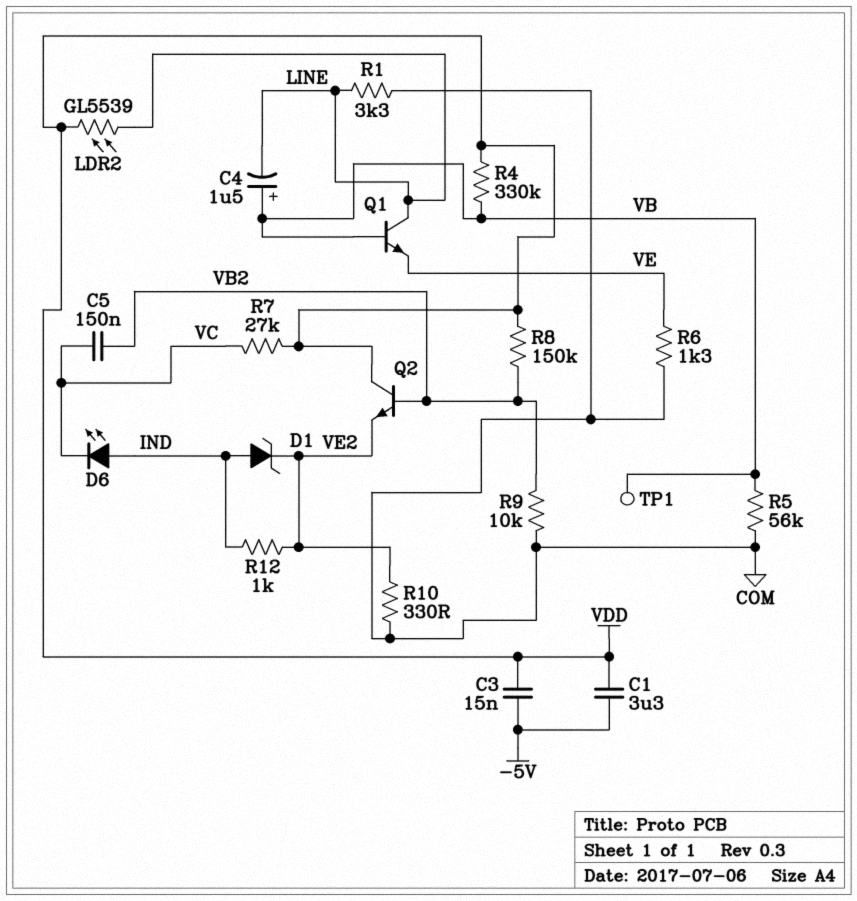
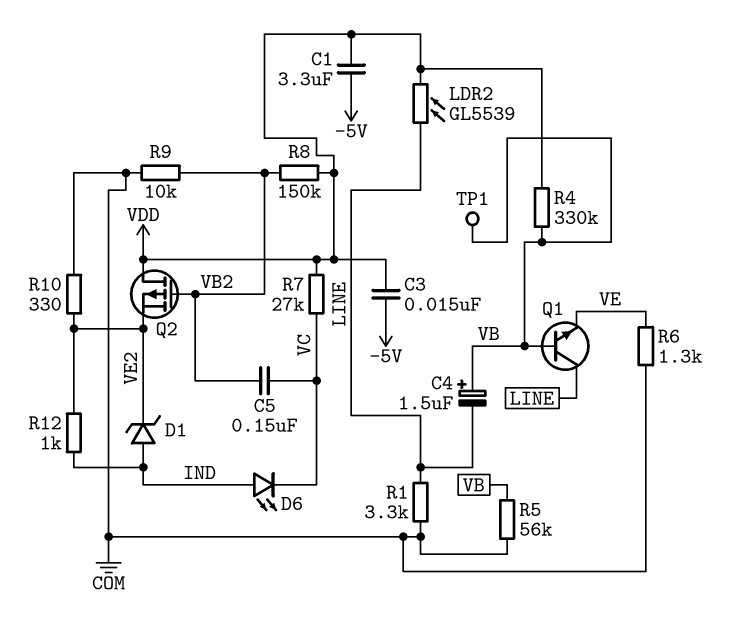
Q2: NPN (B VB2, C VDD, E VE2) -> PMOS (G VB2, D VDD, S VE2)

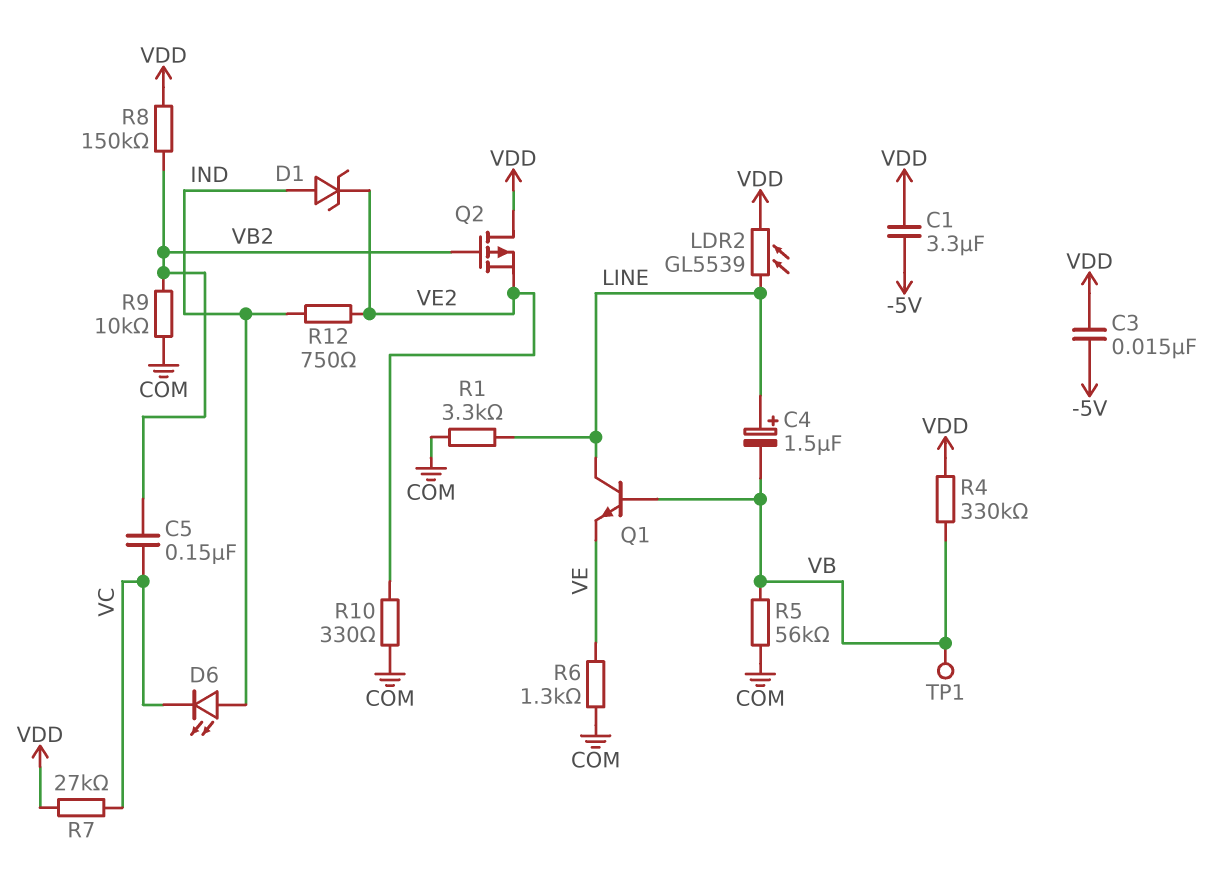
C4: 1.5uF (plus VB, minus LINE) -> 1.5uF (plus LINE, minus VB)
R12: 1k (IND, VE2) -> 750 (IND, VE2)

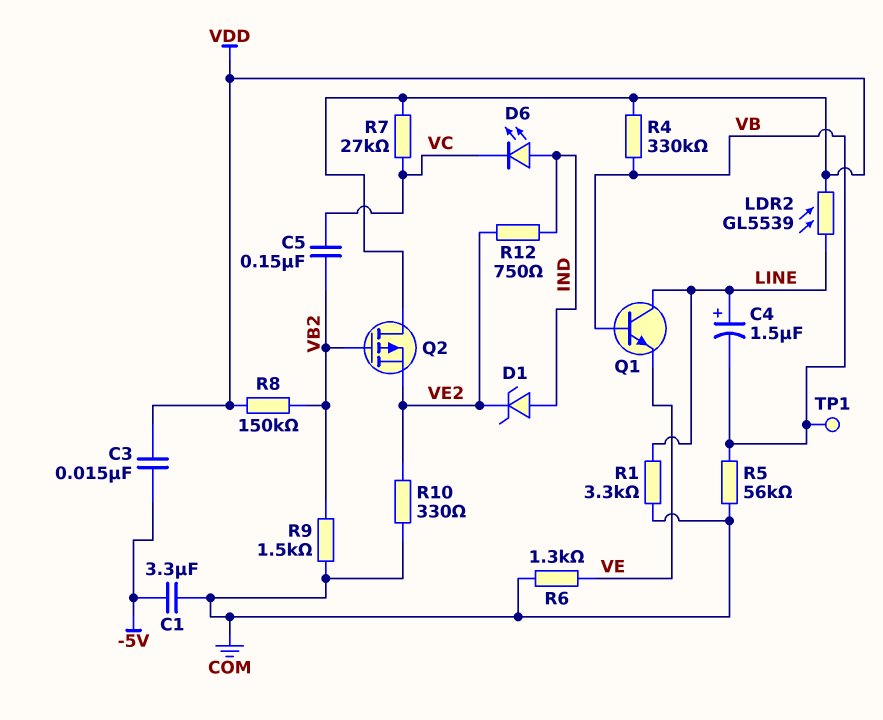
C1: 3.3uF (-5V, VDD) -> 3.3uF (-5V, COM)
R9: 10k (COM, VB2) -> 1.5k (COM, VB2)

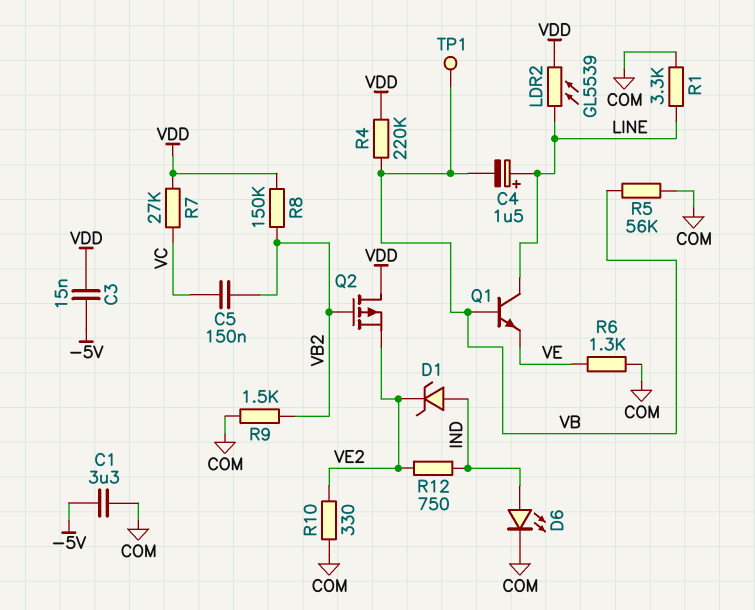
D6: LED (A IND, K VC) -> LED (A IND, K COM)
R4: 330k (VB, VDD) -> 220k (VB, VDD)

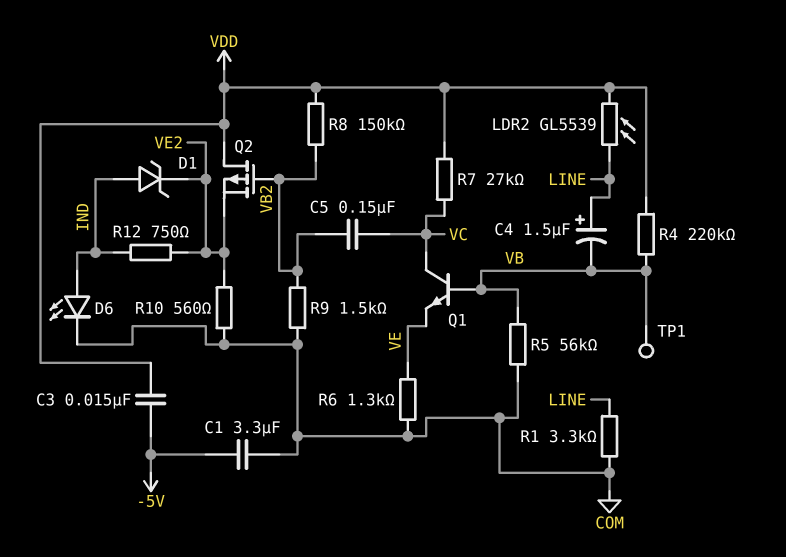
Q1: NPN (B VB, C LINE, E VE) -> NPN (B VB, C VC, E VE)
R10: 330 (COM, VE2) -> 560 (COM, VE2)

